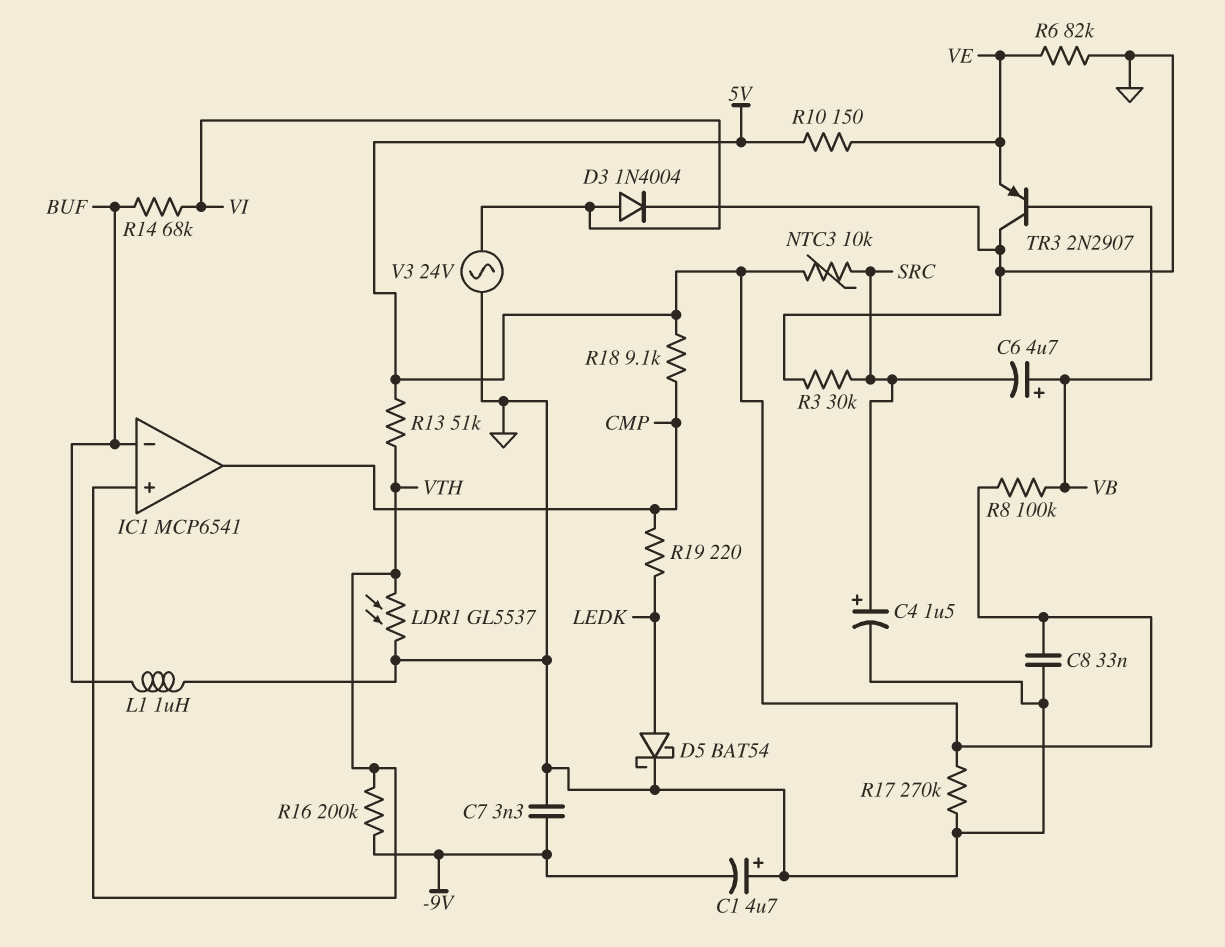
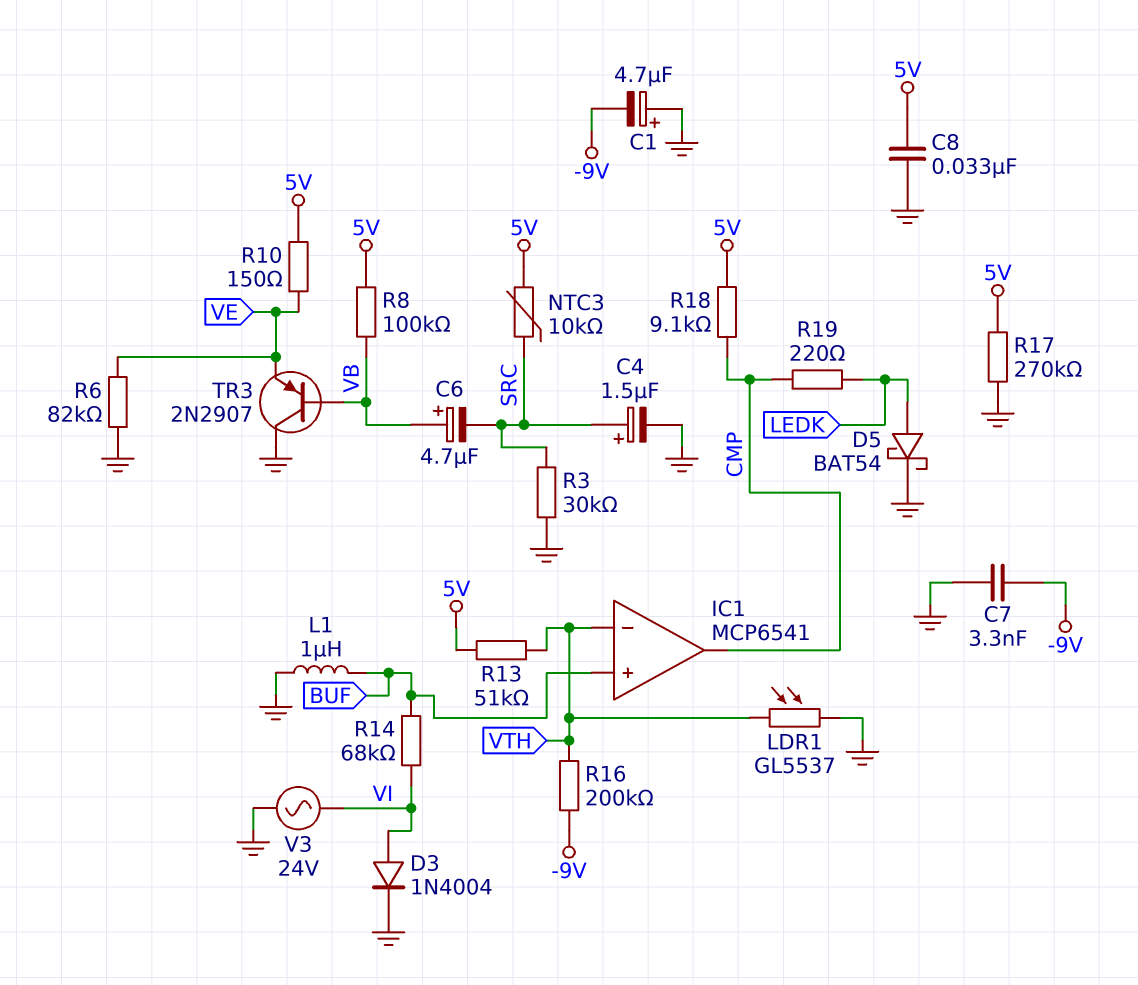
IC1 pin in+: VTH -> BUF
IC1 pin in-: BUF -> VTH

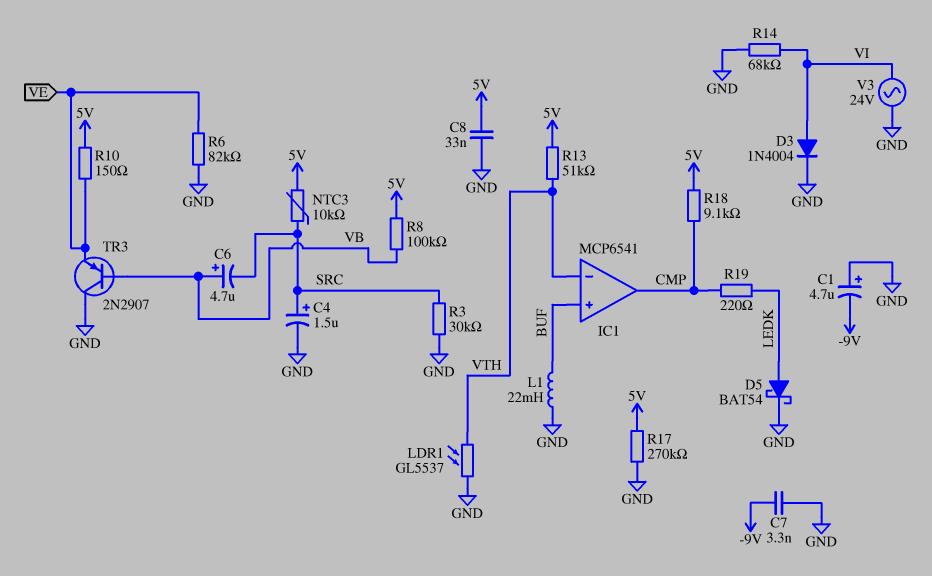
L1: 1uH (BUF, GND) -> 22mH (BUF, GND)
R14: 68k (BUF, VI) -> 68k (GND, VI)
R16: 200k (-9V, VTH) -> none

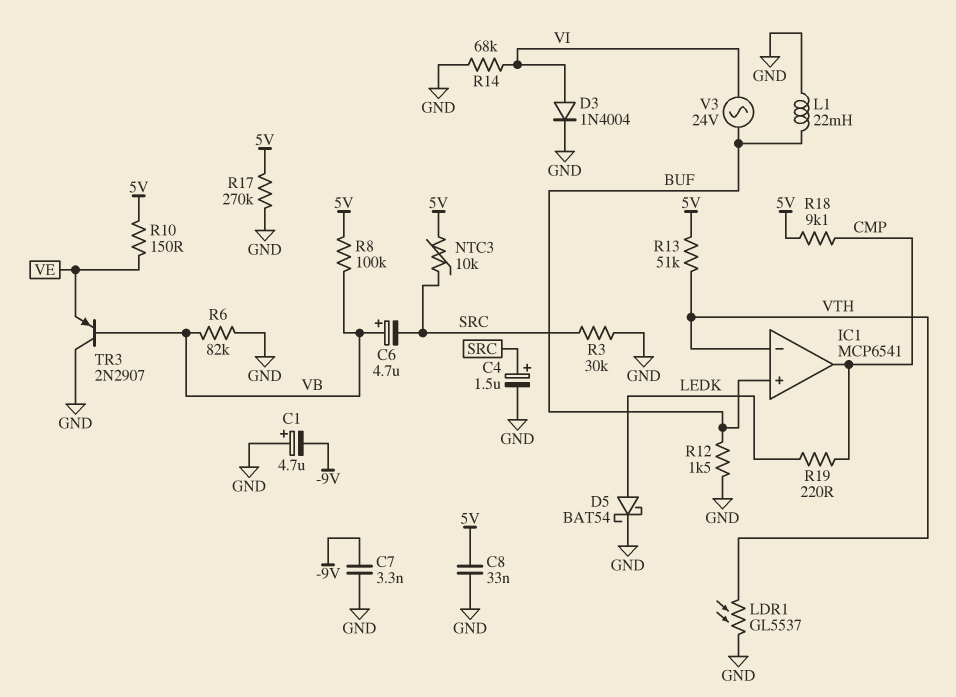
R6: 82k (GND, VE) -> 82k (GND, VB)
R12: none -> 1.5k (BUF, GND)
V3: AC 24V (GND, VI) -> AC 24V (BUF, VI)

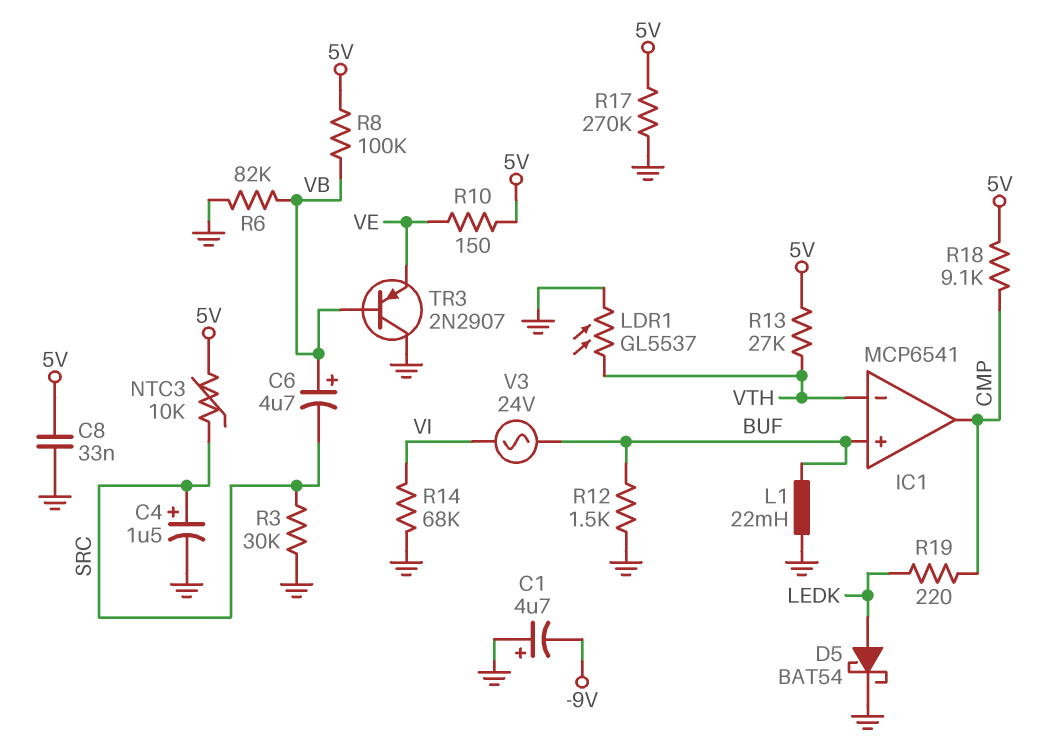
C7: 3.3nF (-9V, GND) -> none
D3: diode 1N4004 (A VI, K GND) -> none
R13: 51k (5V, VTH) -> 27k (5V, VTH)

